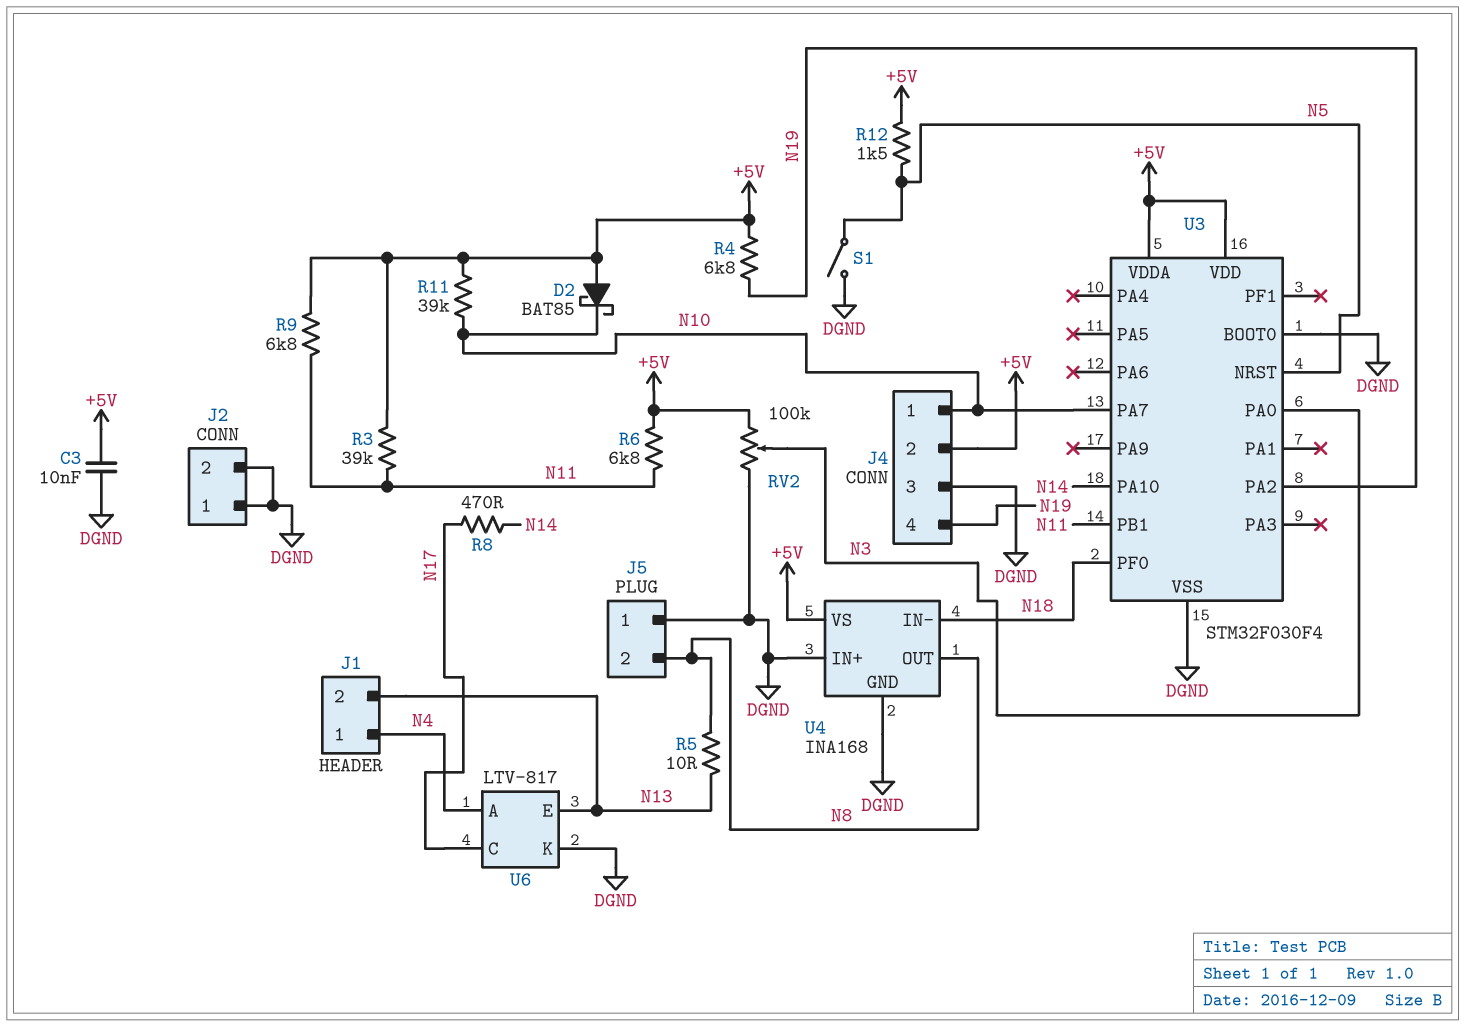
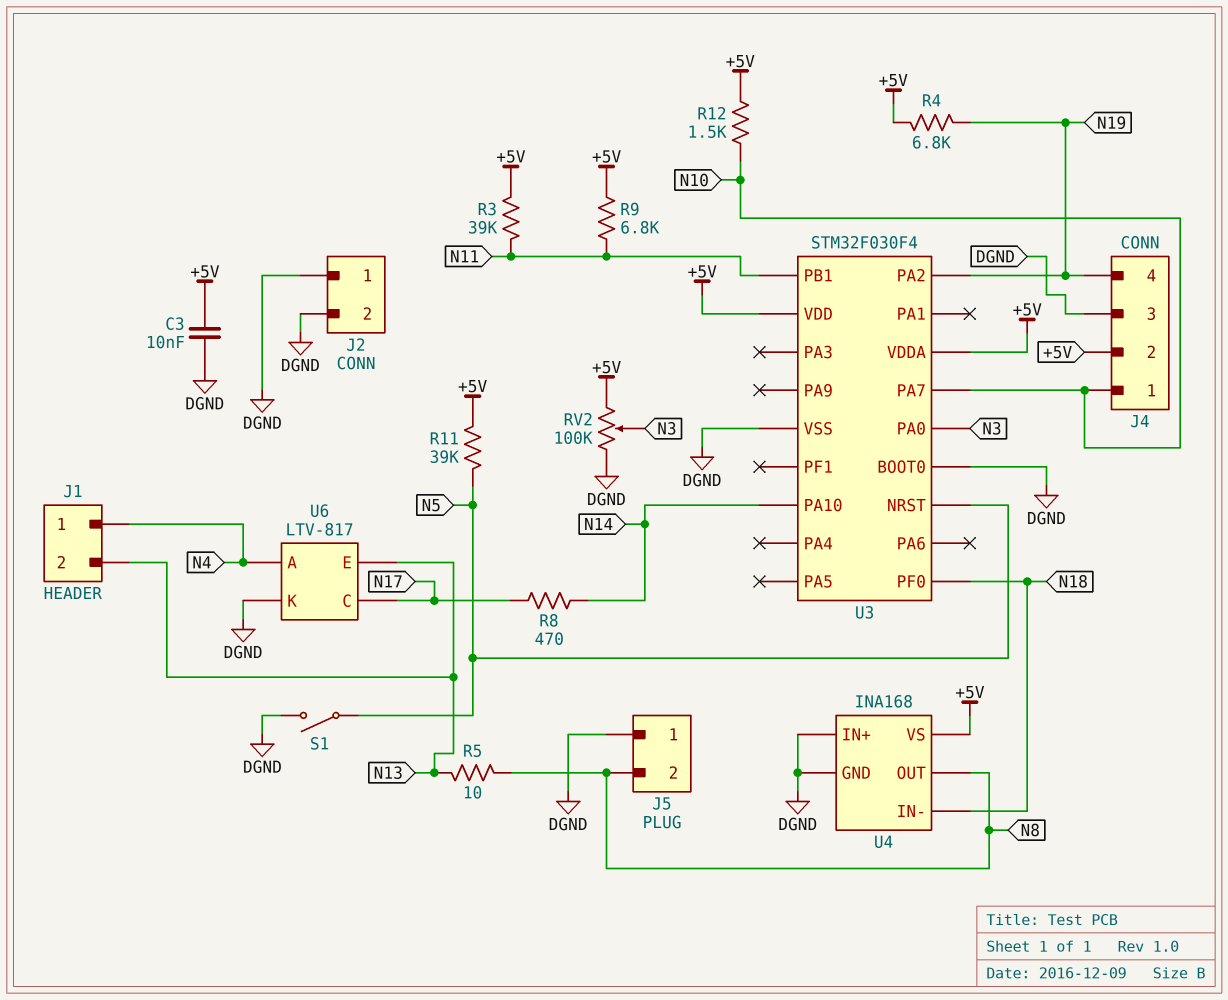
D2: schottky BAT85 (A +5V, K N10) -> none
R6: 6.8k (+5V, N11) -> none
R11: 39k (+5V, N10) -> 39k (+5V, N5)
R12: 1.5k (+5V, N5) -> 1.5k (+5V, N10)

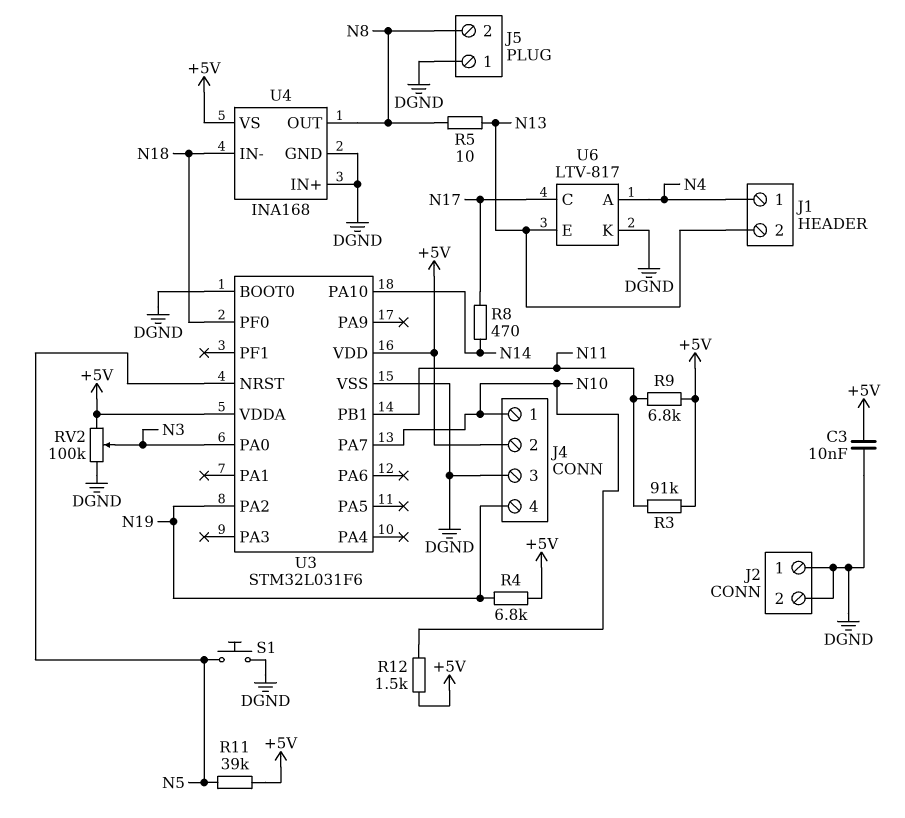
R3: 39k (+5V, N11) -> 91k (+5V, N11)
S1: switch (DGND, N5) -> button (DGND, N5)
U3: STM32F030F4 -> STM32L031F6

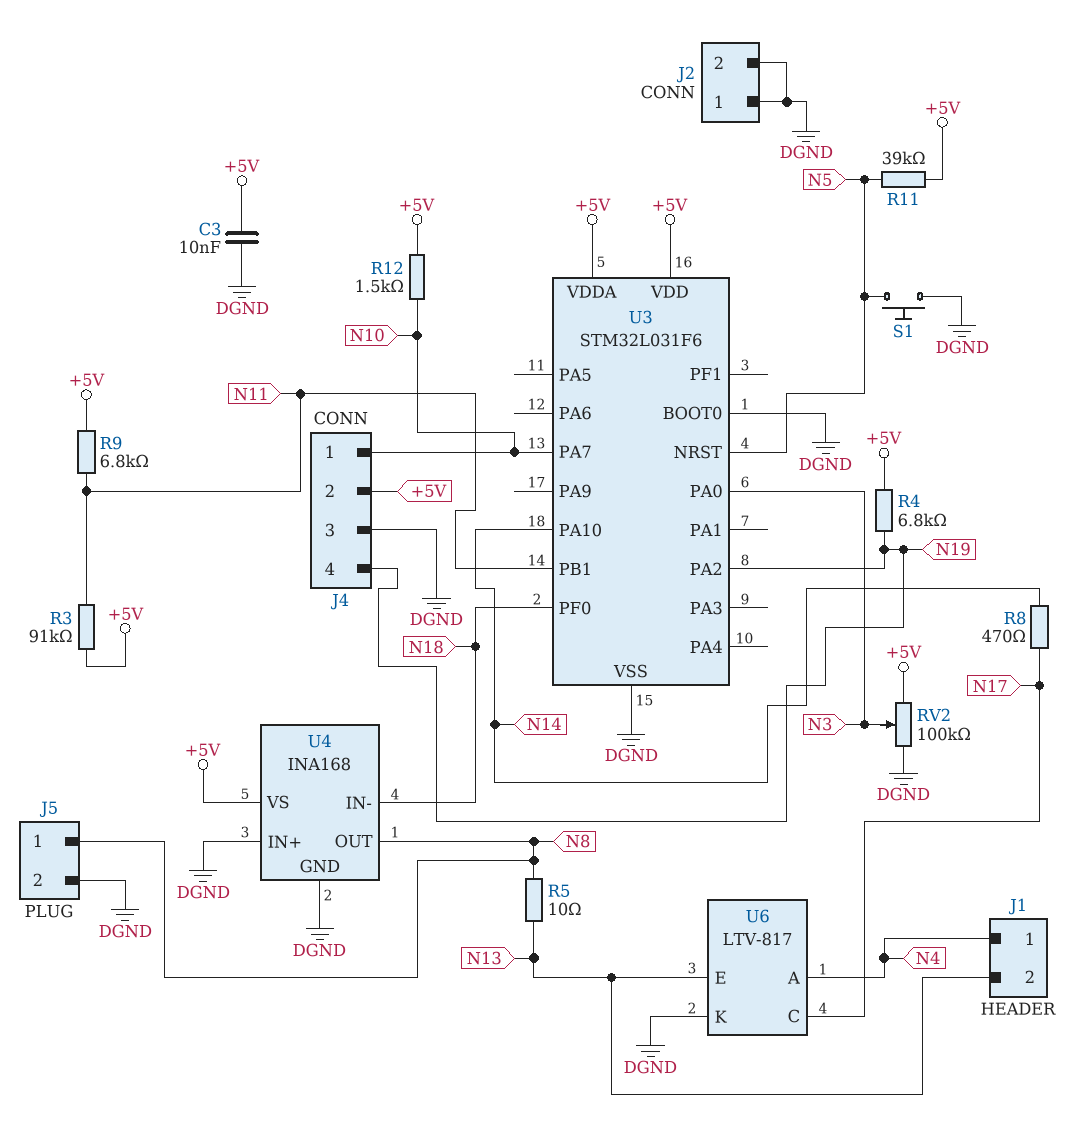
J5 pin 1: DGND -> N8
J5 pin 2: N8 -> DGND

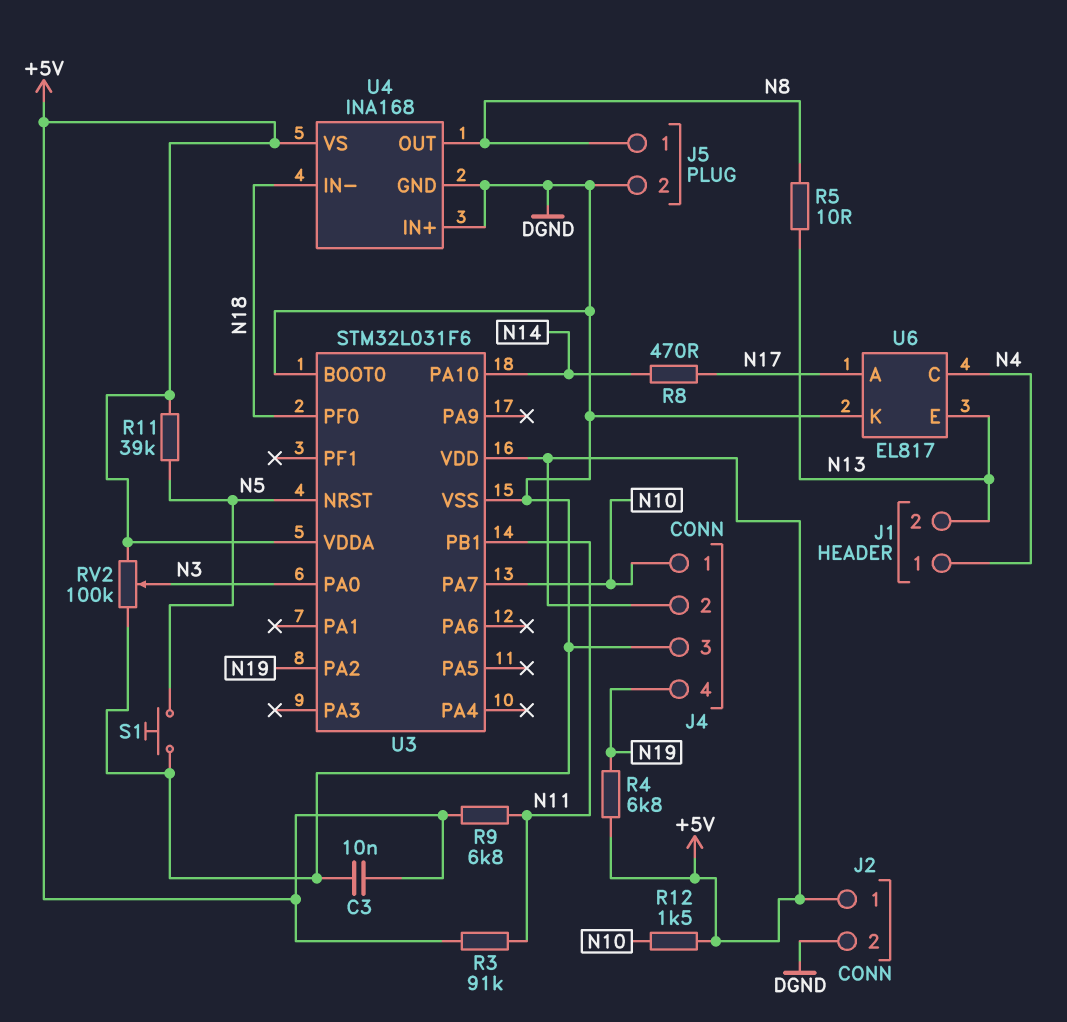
J2 pin 1: DGND -> +5V
U6: LTV-817 -> EL817
U6 pin A: N4 -> N17
U6 pin C: N17 -> N4

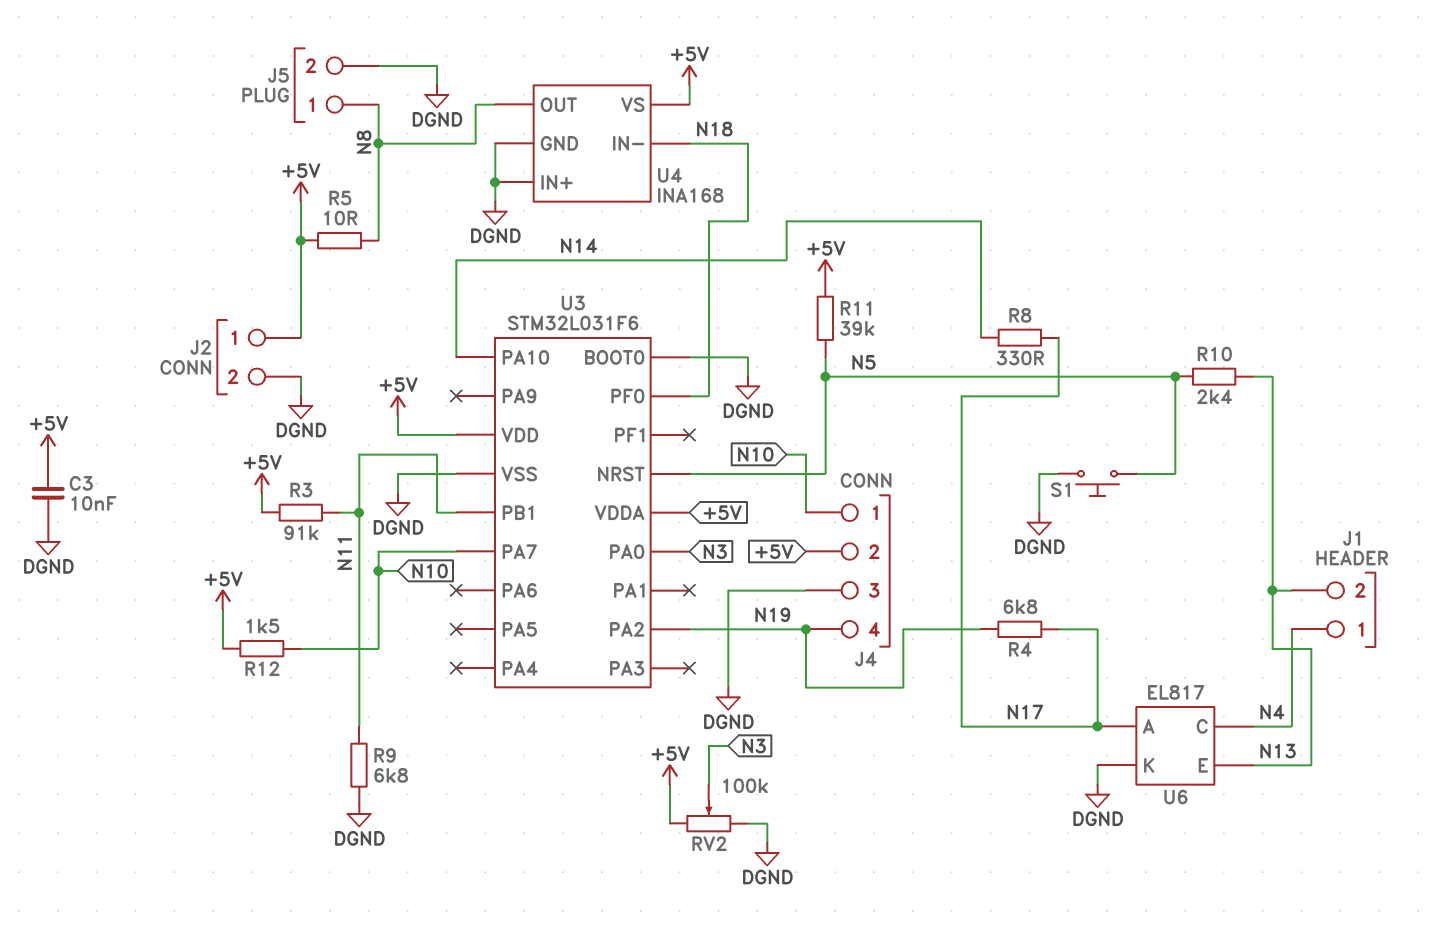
R4: 6.8k (+5V, N19) -> 6.8k (N17, N19)
R5: 10 (N8, N13) -> 10 (+5V, N8)
R8: 470 (N14, N17) -> 330 (N14, N17)
R9: 6.8k (+5V, N11) -> 6.8k (DGND, N11)
R10: none -> 2.4k (N5, N13)

